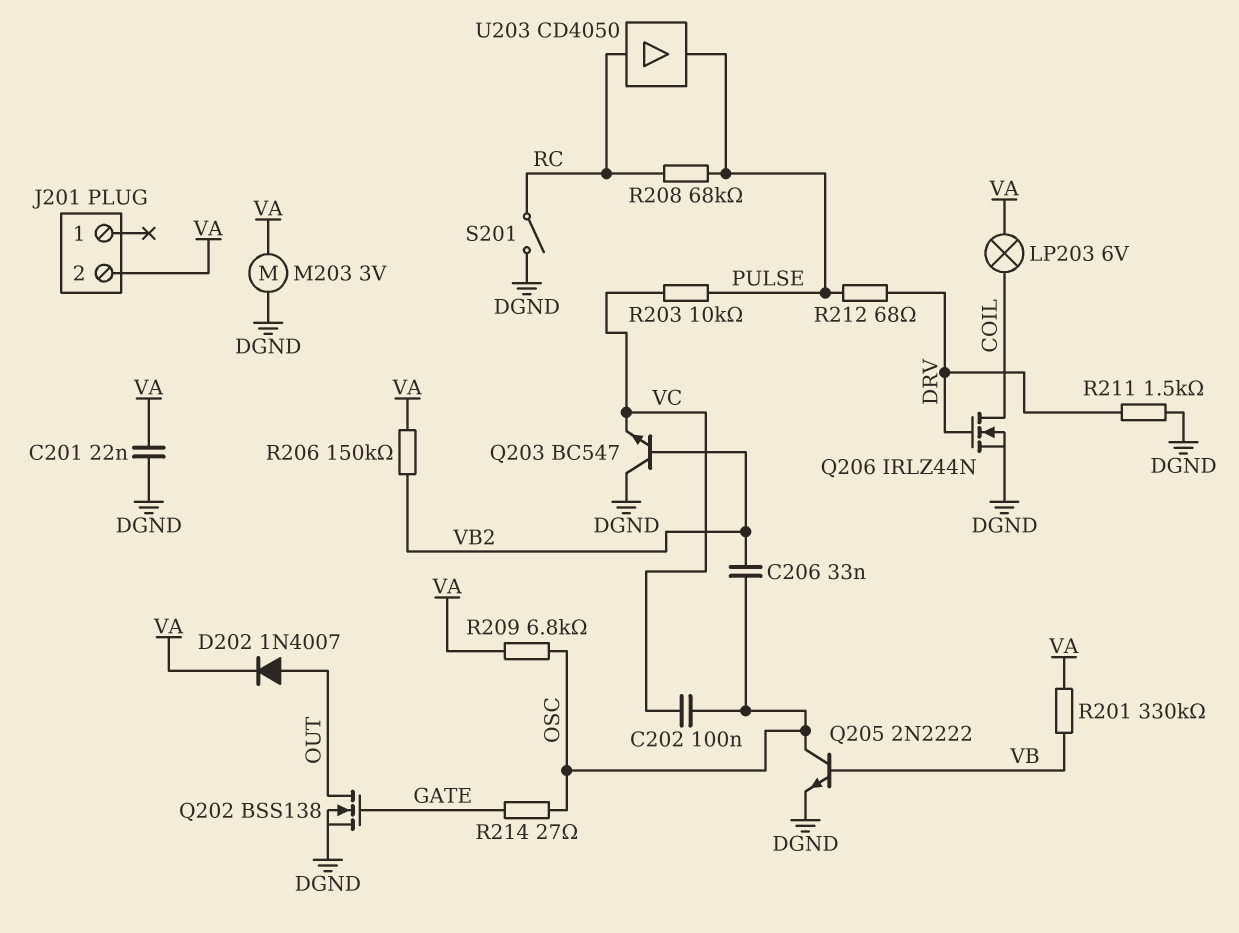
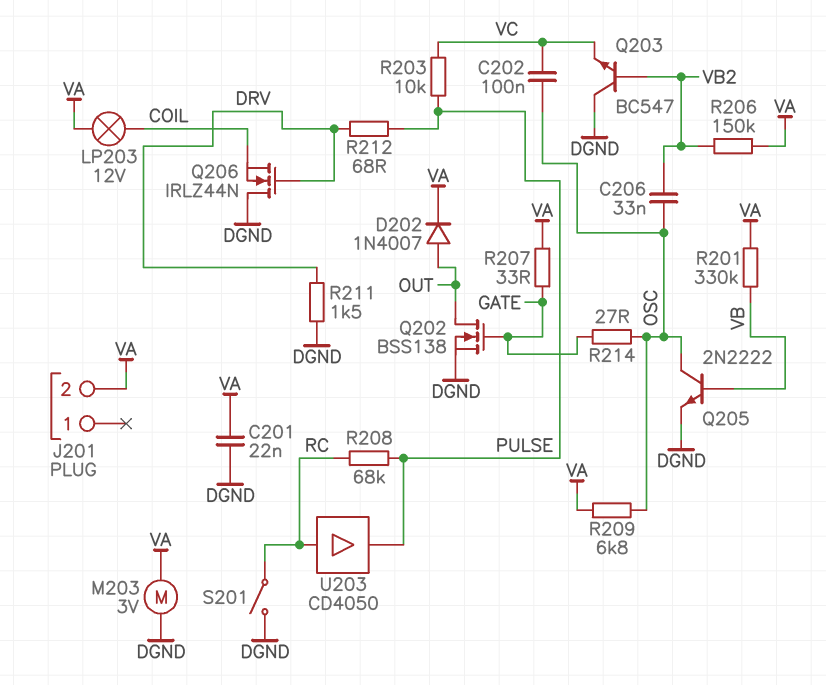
LP203: lamp 6V (COIL, VA) -> lamp 12V (COIL, VA)
Q206: NMOS IRLZ44N (G DRV, D COIL, S DGND) -> NMOS IRLZ44N (G DRV, D DGND, S COIL)
R207: none -> 33 (GATE, VA)

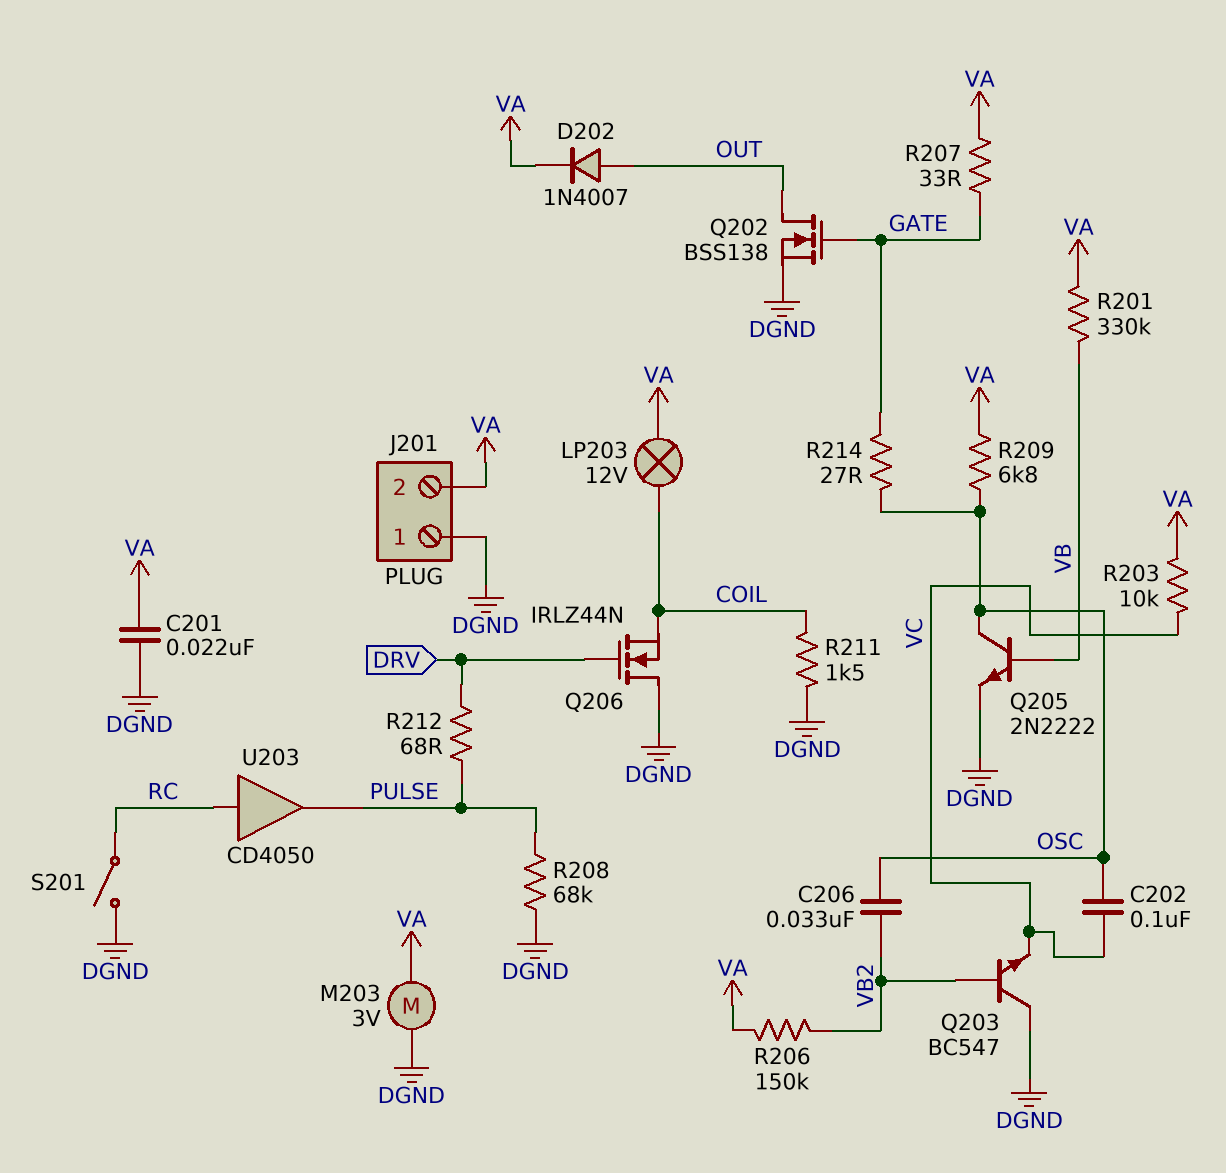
J201 pin 1: none -> DGND
R203: 10k (PULSE, VC) -> 10k (VA, VC)
R208: 68k (PULSE, RC) -> 68k (DGND, PULSE)
R211: 1.5k (DGND, DRV) -> 1.5k (COIL, DGND)

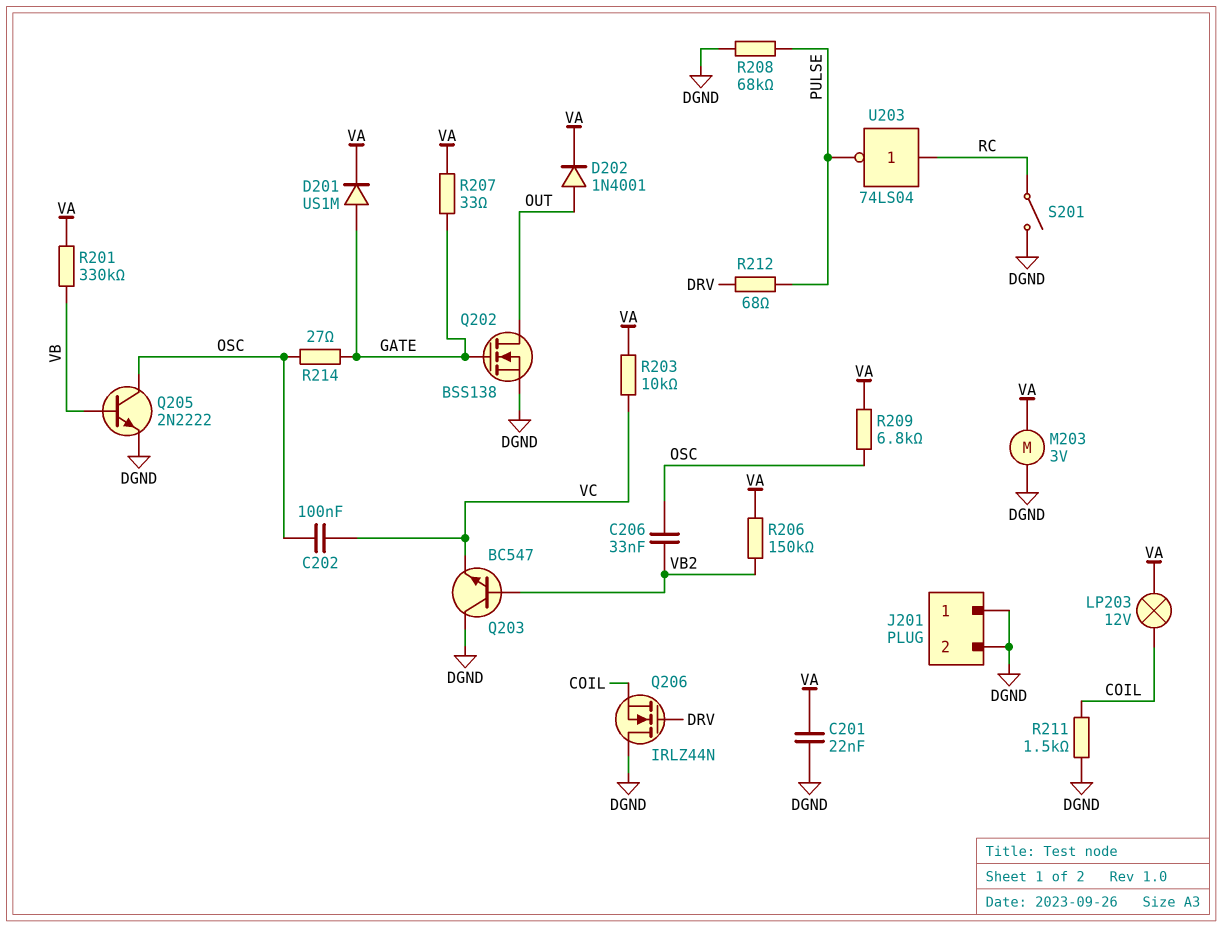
D201: none -> diode US1M (A GATE, K VA)
D202: diode 1N4007 (A OUT, K VA) -> diode 1N4001 (A OUT, K VA)
J201 pin 2: VA -> DGND
U203: buffer CD4050 (in RC, out PULSE) -> NOT 74LS04 (in RC, out PULSE)

